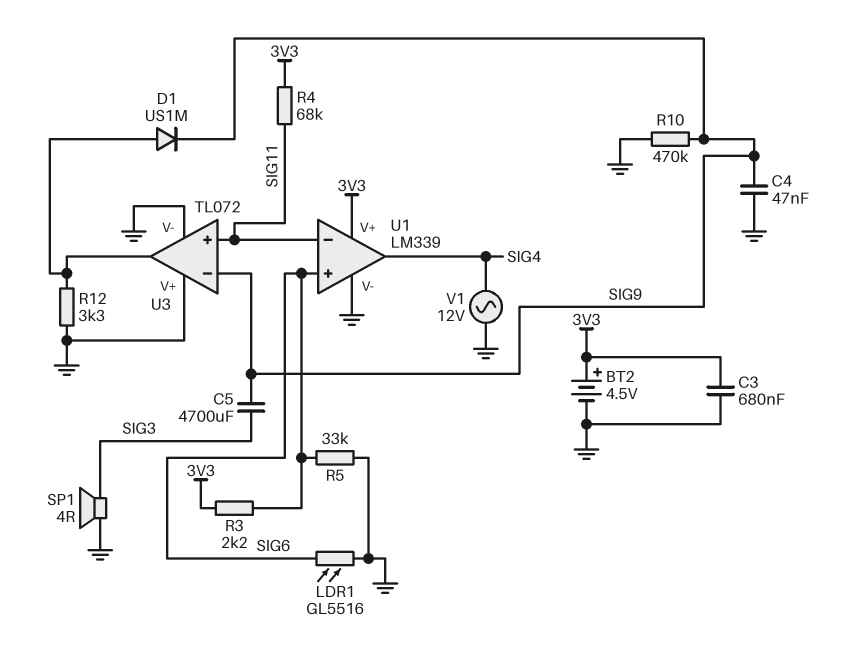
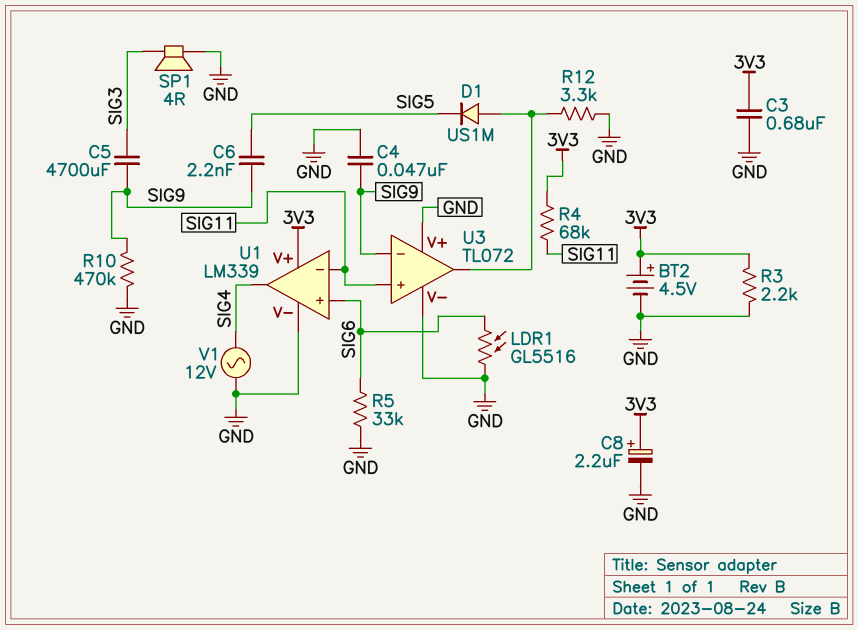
C6: none -> 2.2nF (SIG5, SIG9)
C8: none -> 2.2uF (plus 3V3, minus GND)
D1: diode US1M (A U3/out, K SIG9) -> diode US1M (A U3/out, K SIG5)
R3: 2.2k (3V3, SIG6) -> 2.2k (3V3, GND)

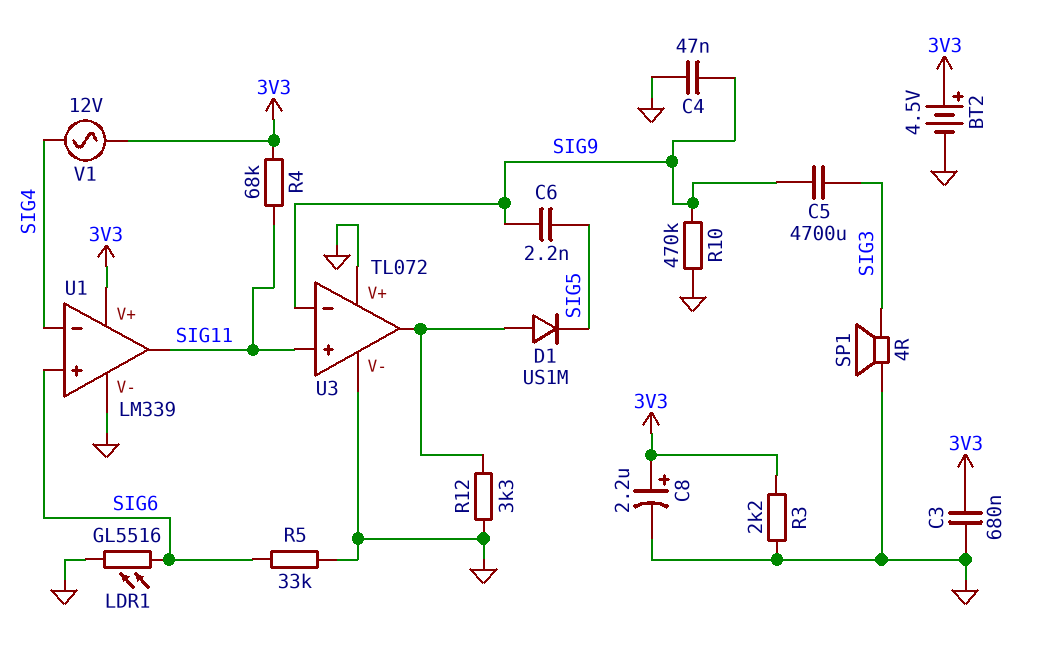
U1 pin in-: SIG11 -> SIG4
U1 pin out: SIG4 -> SIG11
V1: AC 12V (GND, SIG4) -> AC 12V (3V3, SIG4)

